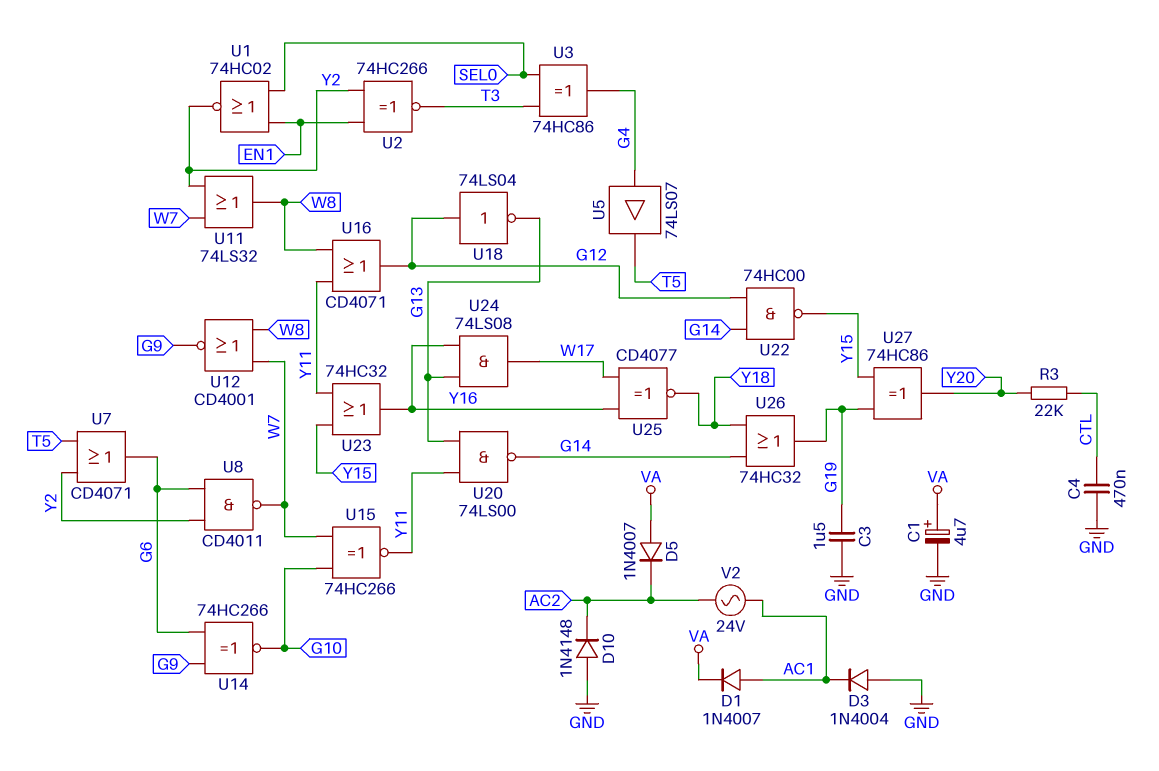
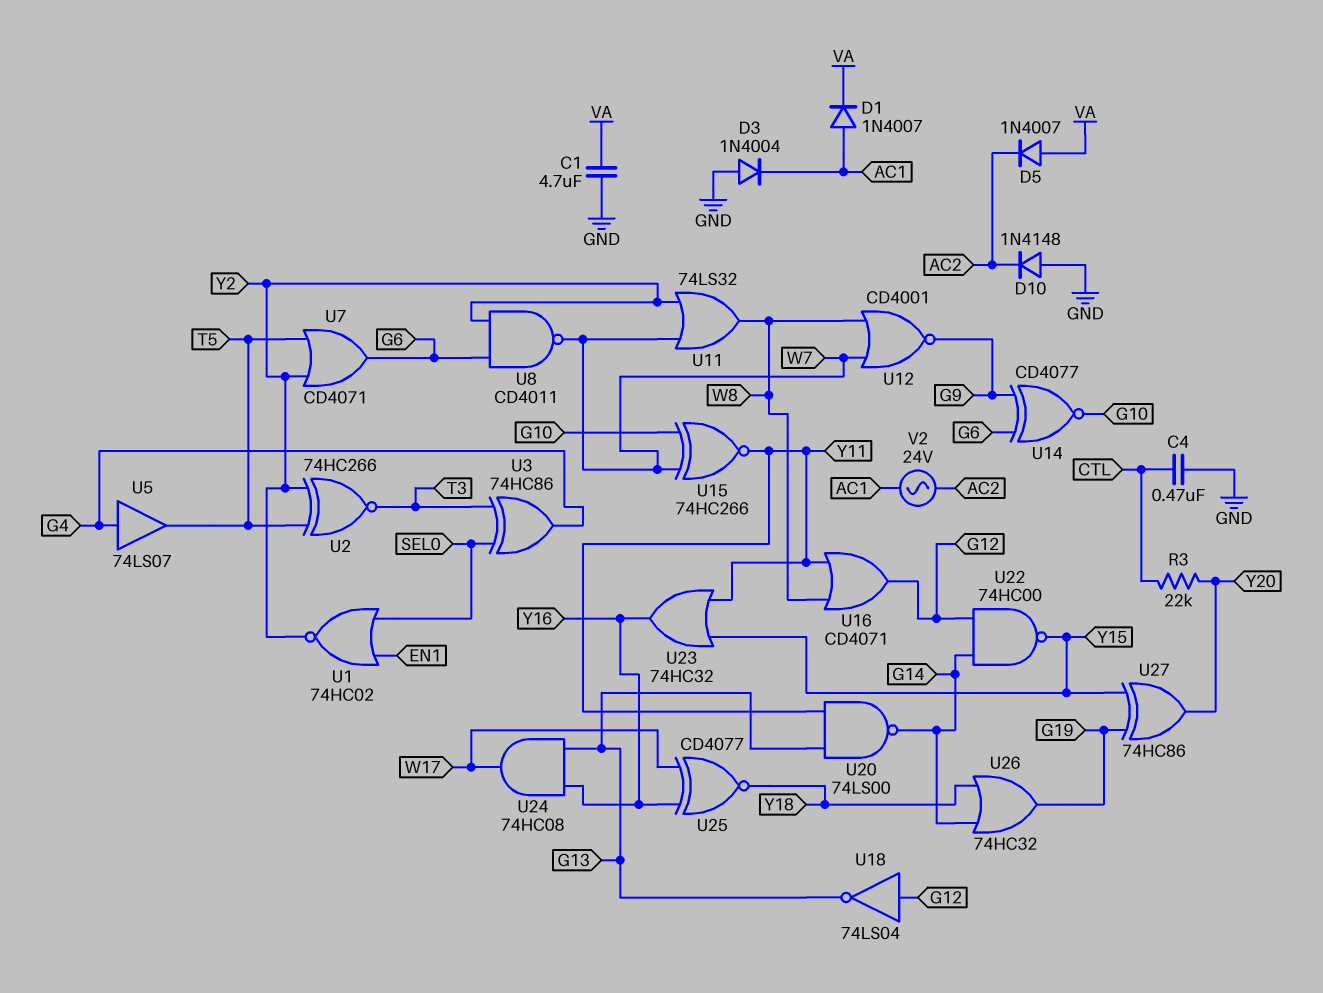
C1: 4.7uF (plus VA, minus GND) -> 4.7uF (GND, VA)
C3: 1.5uF (G19, GND) -> none
U2: XNOR 74HC266 (in EN1, in Y2, out T3) -> XNOR 74HC266 (in T5, in Y2, out T3)
U14: XNOR 74HC266 (in G6, in G9, out G10) -> XNOR CD4077 (in G6, in G9, out G10)
U24: AND 74LS08 (in G13, in Y16, out W17) -> AND 74HC08 (in G13, in Y16, out W17)

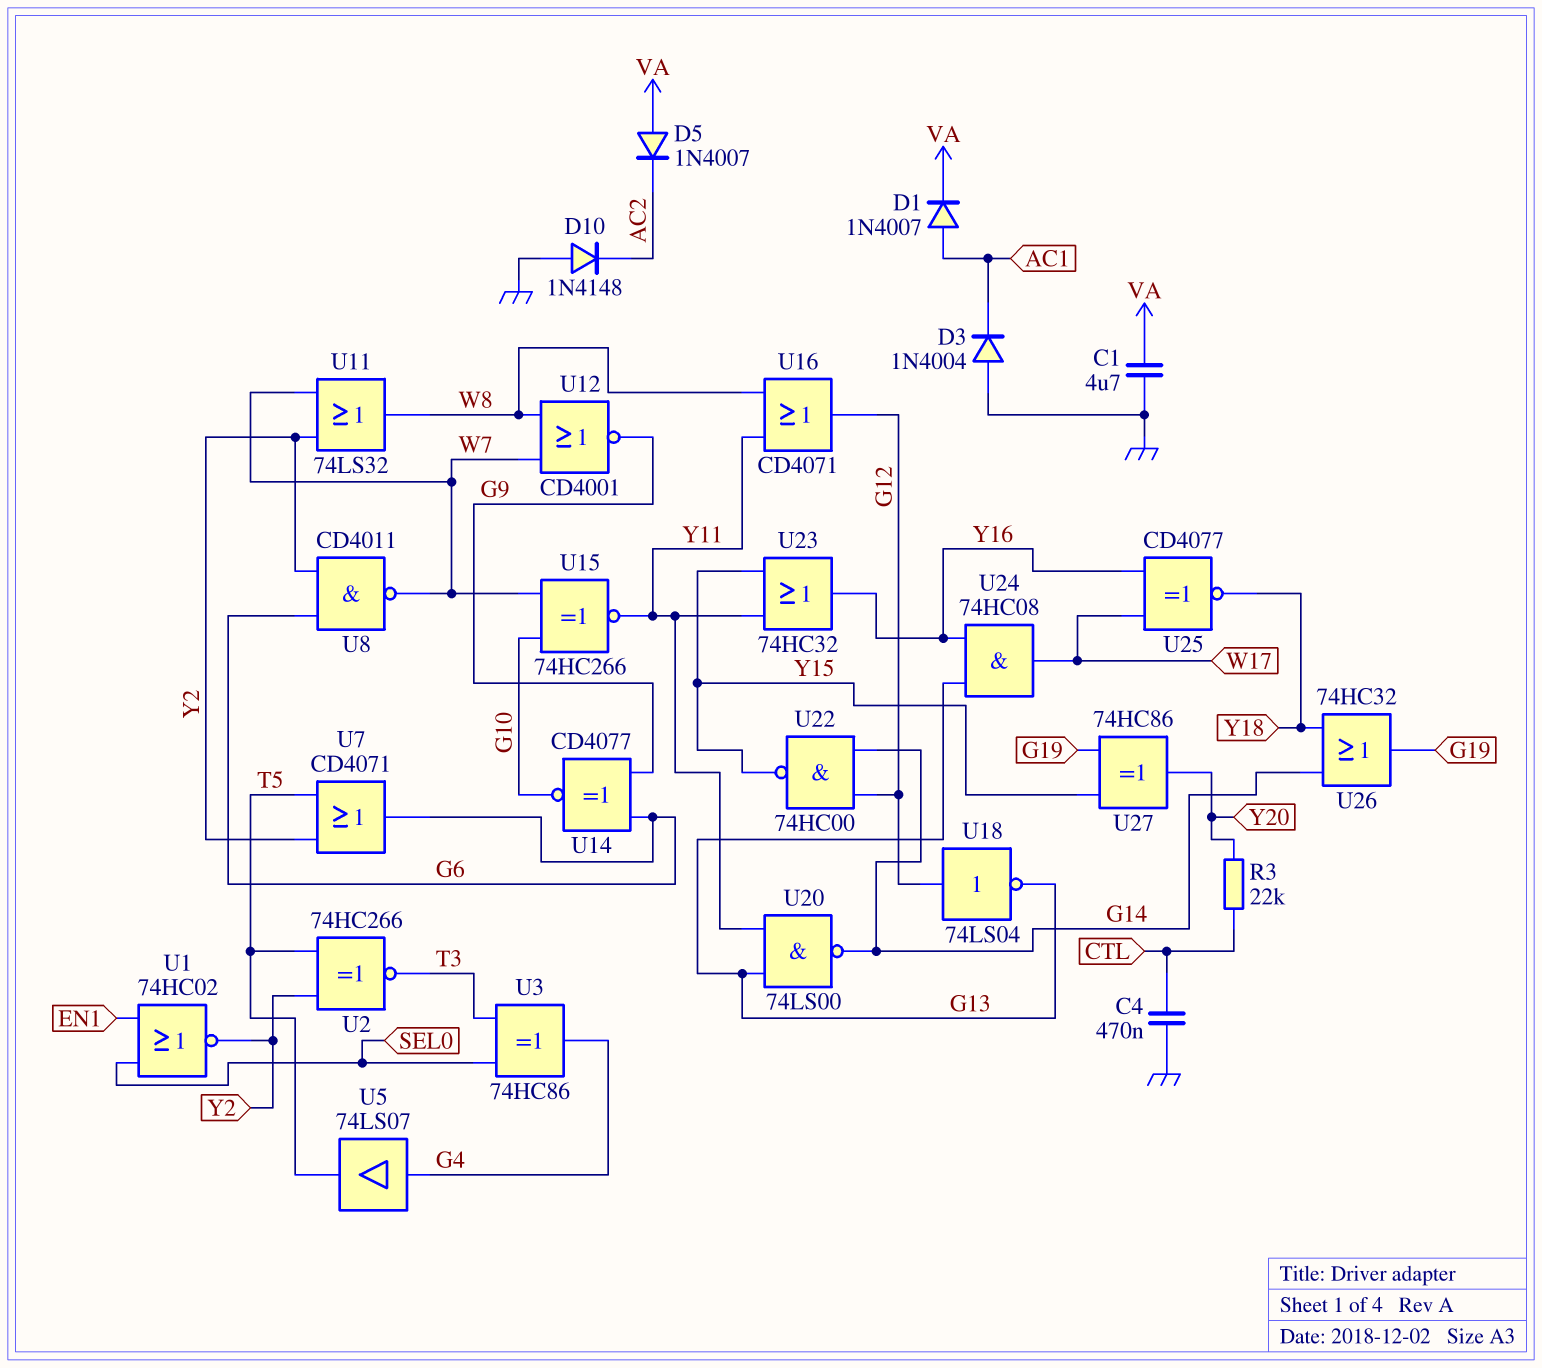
V2: AC 24V (AC1, AC2) -> none

